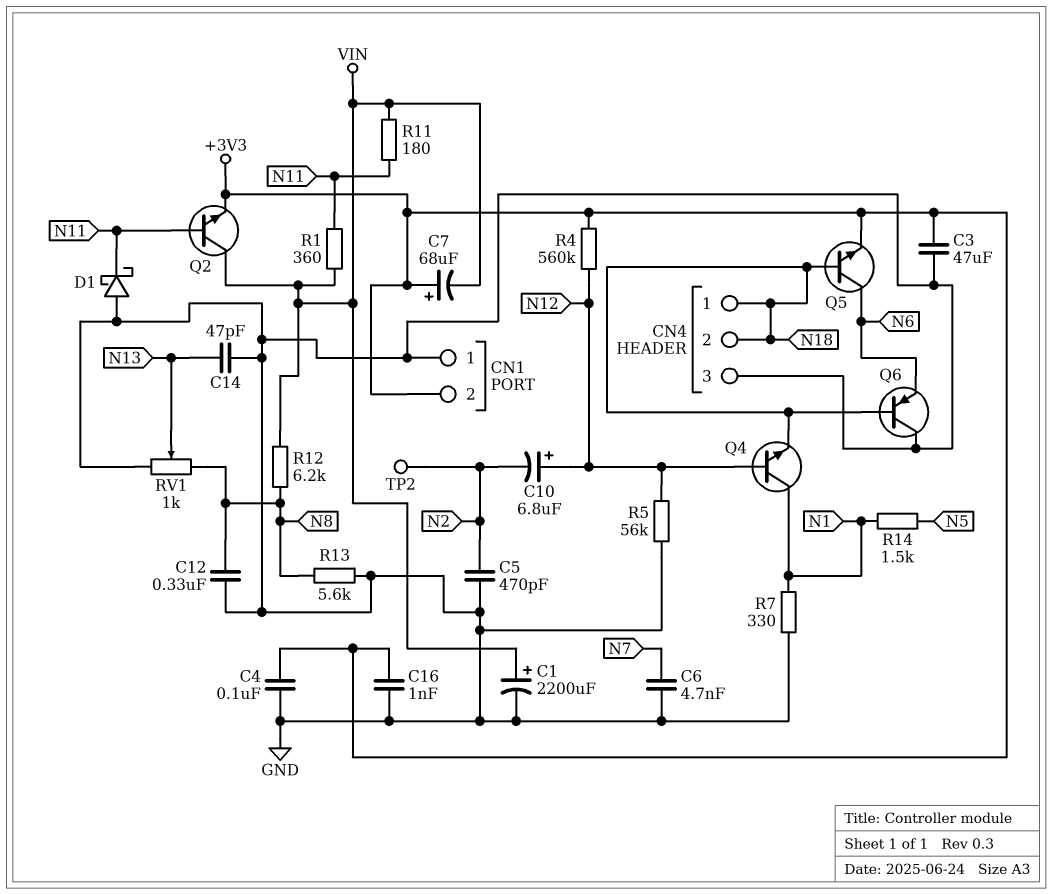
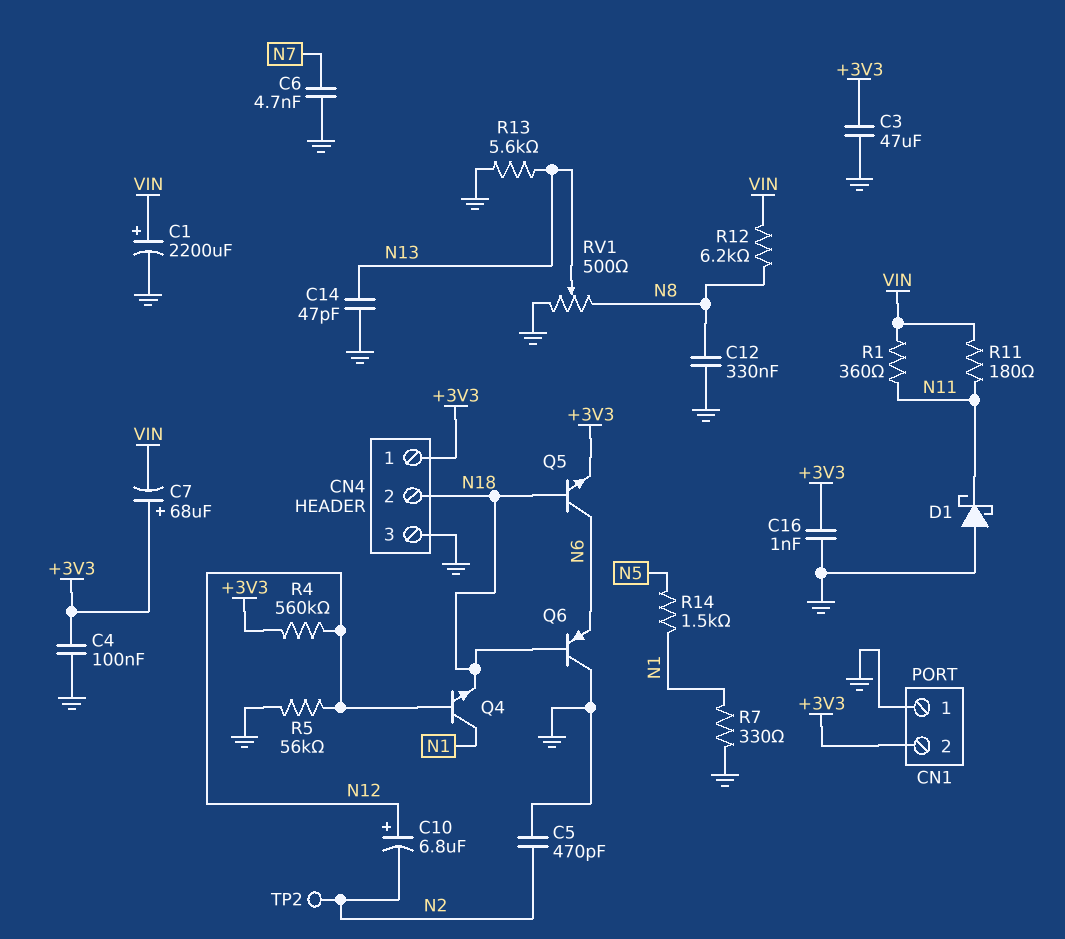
CN4 pin 1: N18 -> +3V3
Q2: NPN (B N11, C VIN, E +3V3) -> none
R13: 5.6k (GND, N8) -> 5.6k (GND, N13)
RV1: 1k (GND, N8, wiper N13) -> 500 (GND, N8, wiper N13)

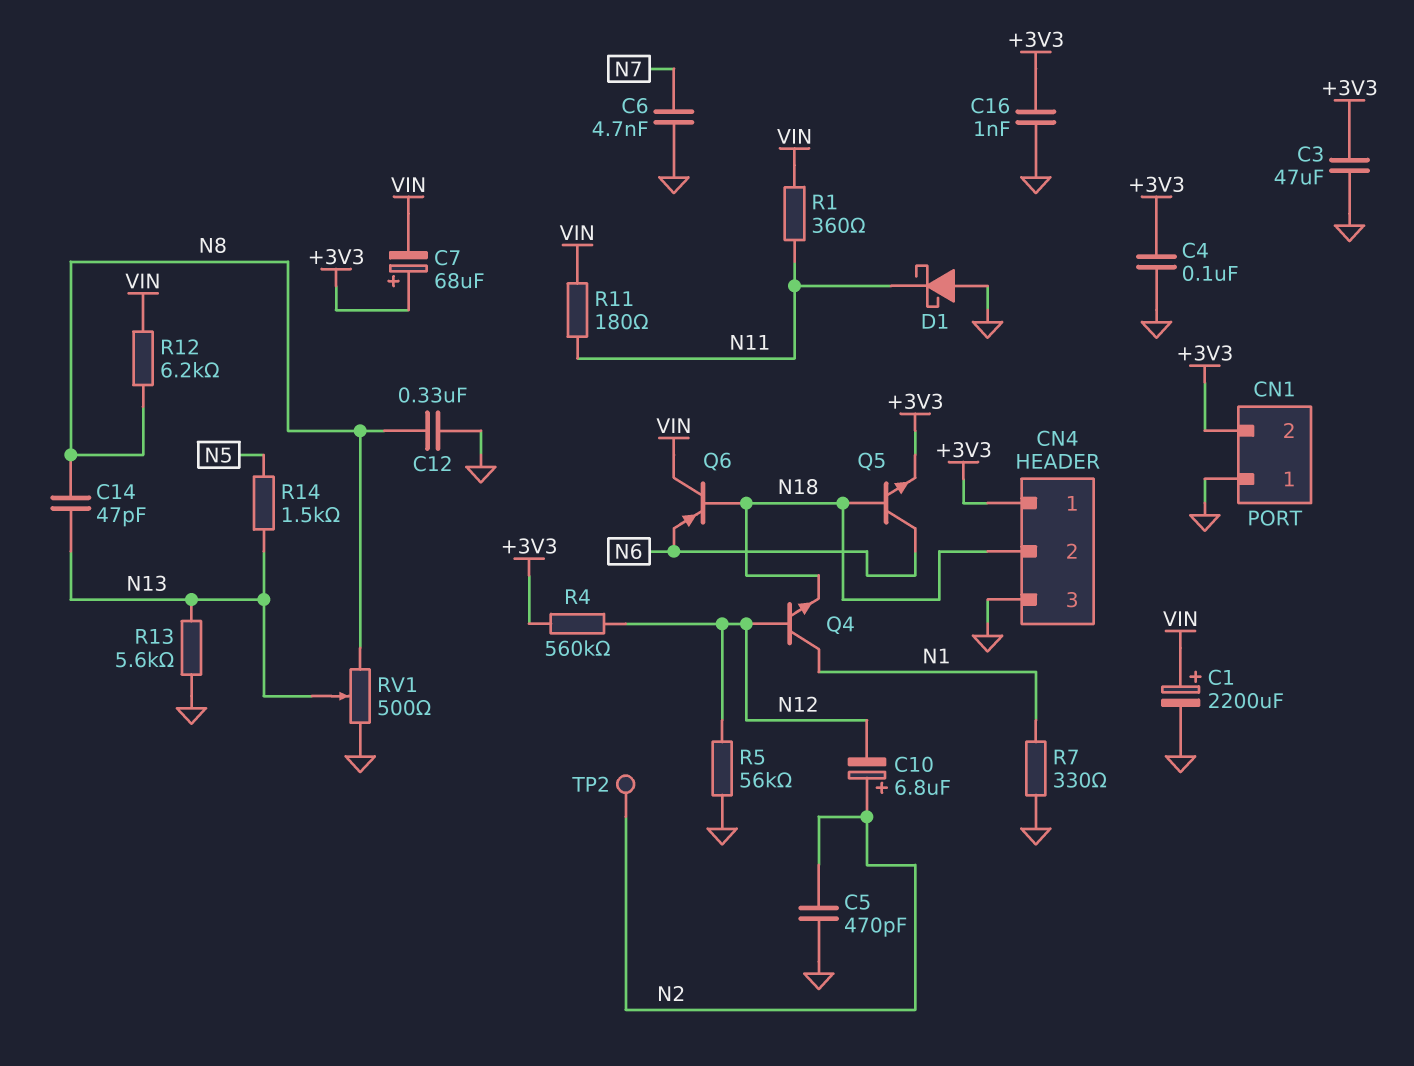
C10: 6.8uF (plus N12, minus N2) -> 6.8uF (plus N2, minus N12)
C14: 47pF (GND, N13) -> 47pF (N8, N13)
Q6: PNP (B N18, C GND, E N6) -> PNP (B N18, C VIN, E N6)
R14: 1.5k (N1, N5) -> 1.5k (N5, N13)

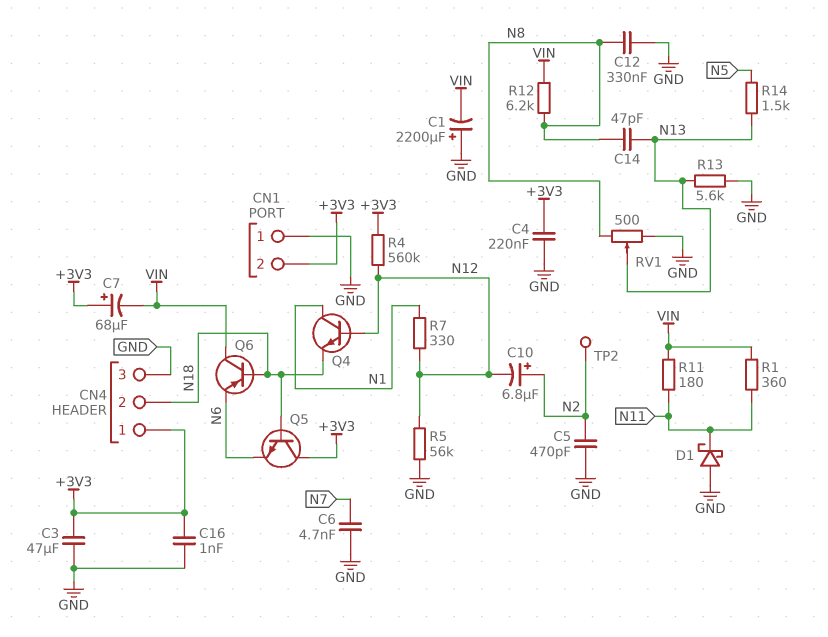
C1: 2200uF (plus VIN, minus GND) -> 2200uF (plus GND, minus VIN)
C4: 100nF (+3V3, GND) -> 220nF (+3V3, GND)
Q5: NPN (B N18, C N6, E +3V3) -> NPN (B N18, C +3V3, E N6)
R7: 330 (GND, N1) -> 330 (N1, N12)

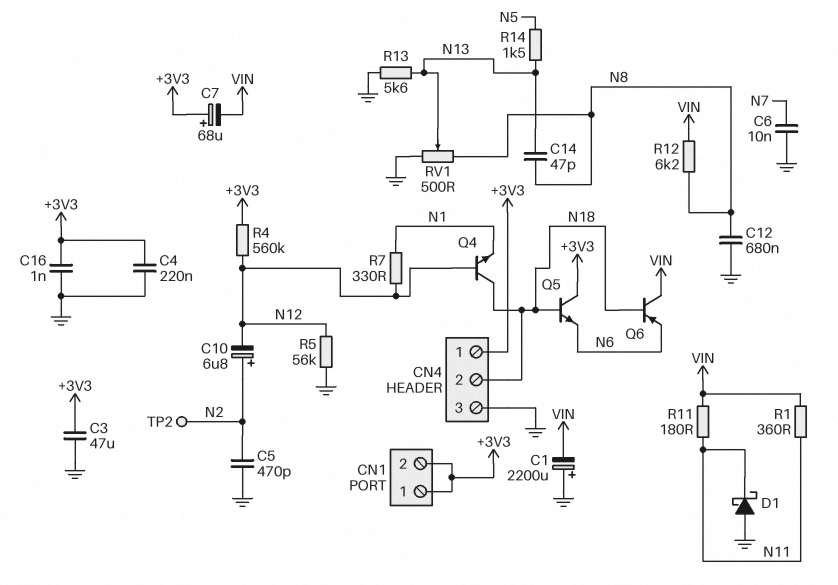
C6: 4.7nF (GND, N7) -> 10nF (GND, N7)
C12: 330nF (GND, N8) -> 680nF (GND, N8)
CN1 pin 1: GND -> +3V3
Q4: NPN (B N12, C N1, E N18) -> NPN (B N12, C N18, E N1)

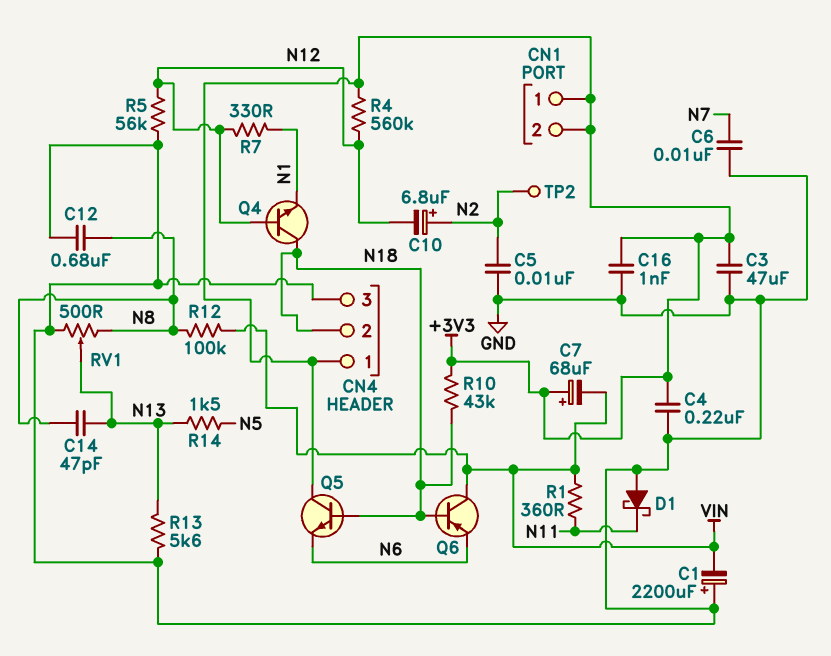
C5: 470pF (GND, N2) -> 10nF (GND, N2)
R10: none -> 43k (+3V3, N18)
R11: 180 (N11, VIN) -> none
R12: 6.2k (N8, VIN) -> 100k (N8, VIN)

